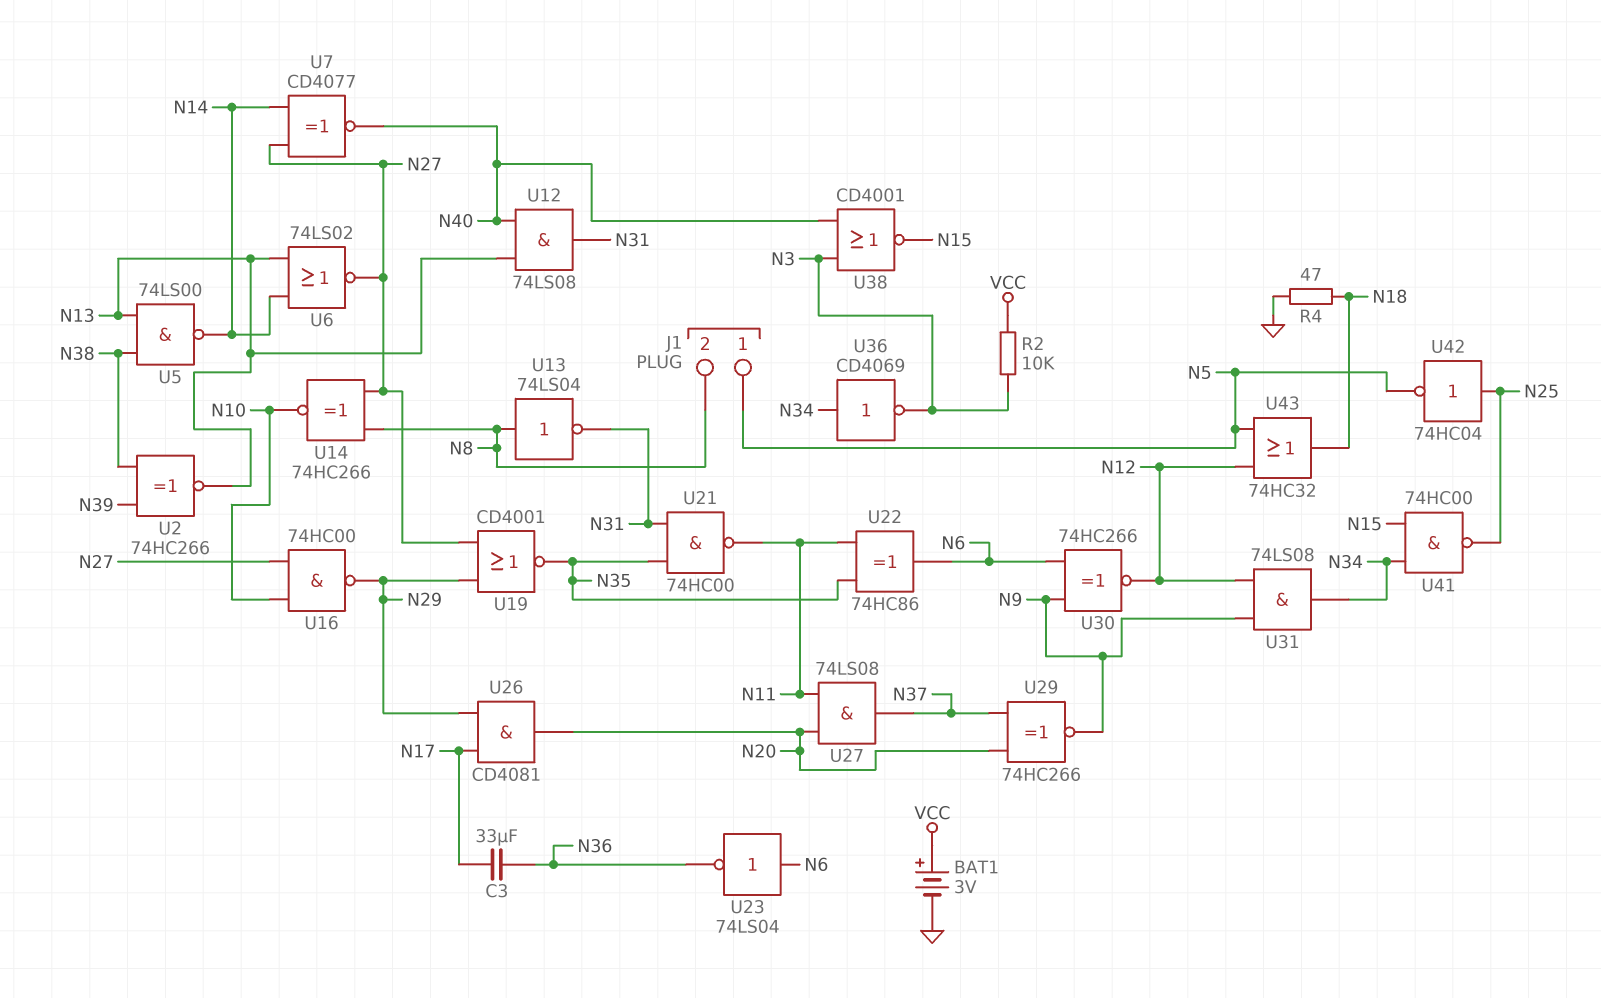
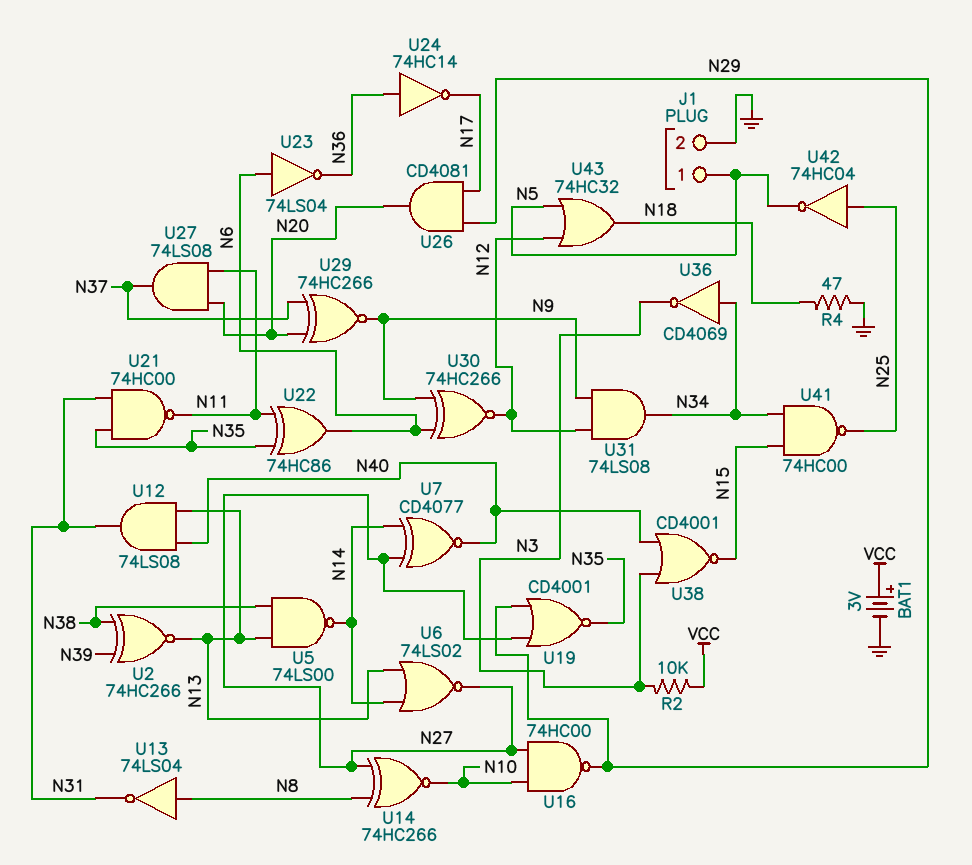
C3: 33uF (N17, N36) -> none
J1 pin 2: N8 -> GND
U24: none -> NOT 74HC14 (in N36, out N17)

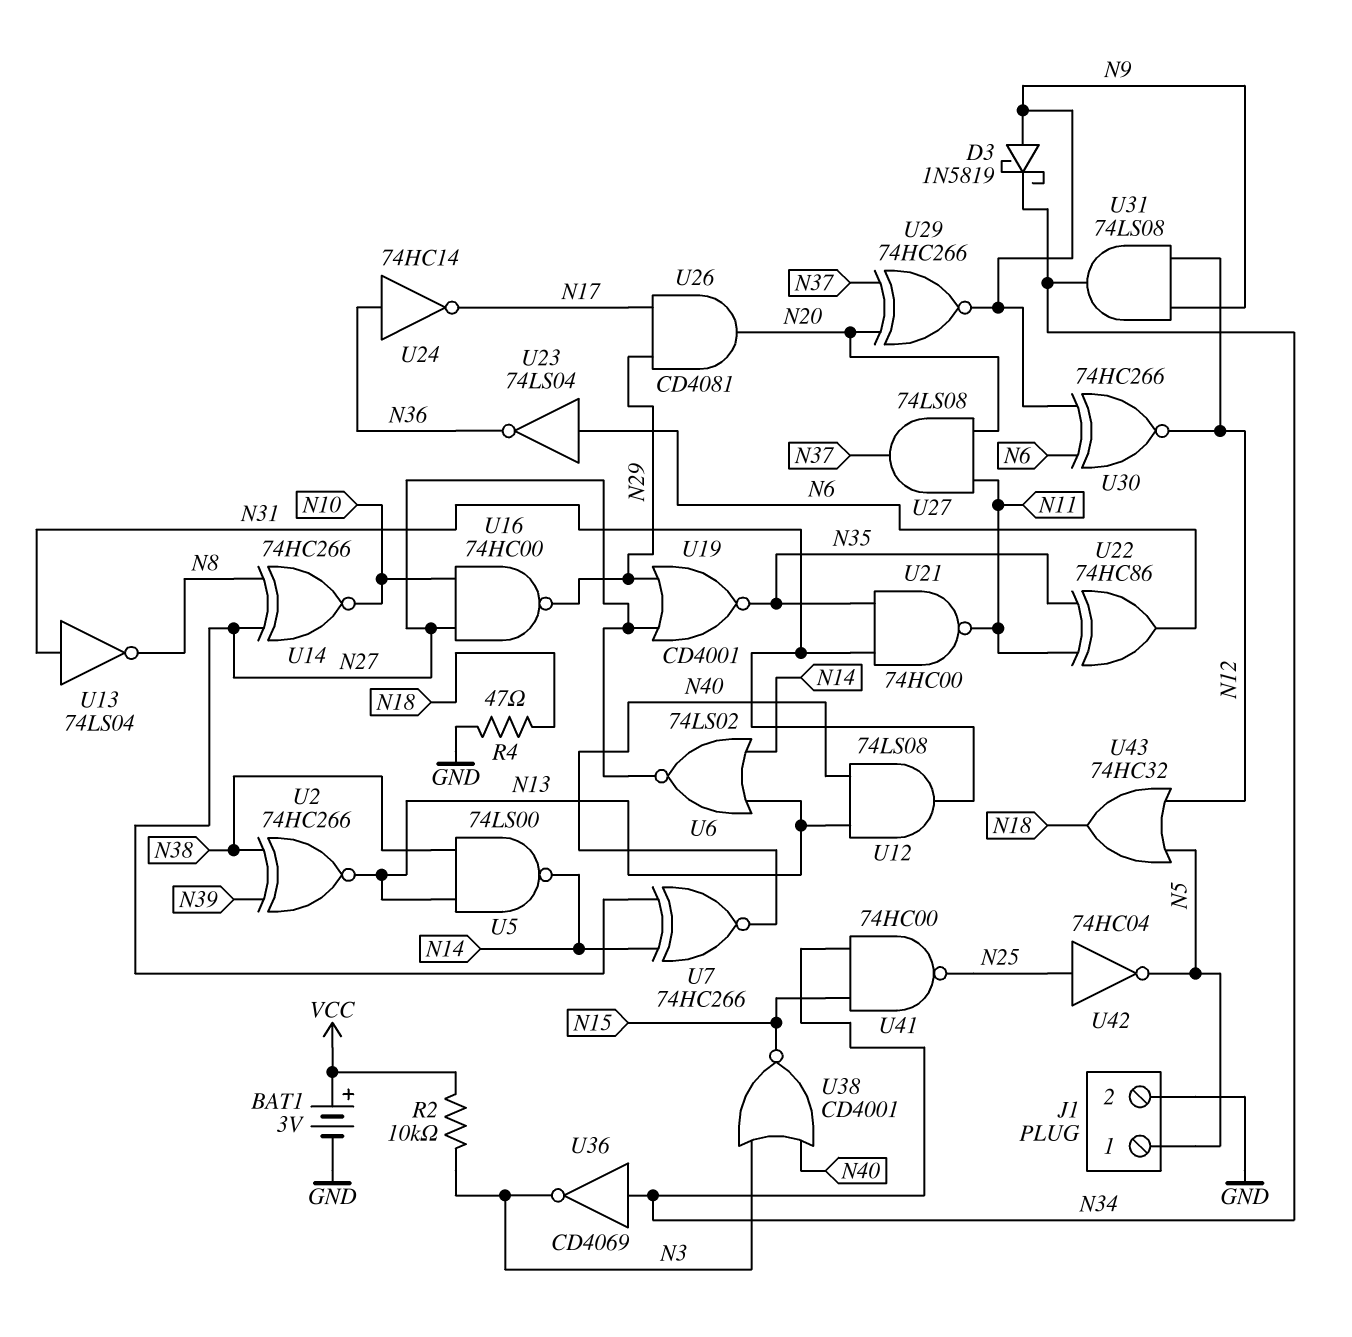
D3: none -> schottky 1N5819 (A N9, K N34)
U7: XNOR CD4077 (in N14, in N27, out N40) -> XNOR 74HC266 (in N14, in N27, out N40)
U13: NOT 74LS04 (in N8, out N31) -> NOT 74LS04 (in N31, out N8)

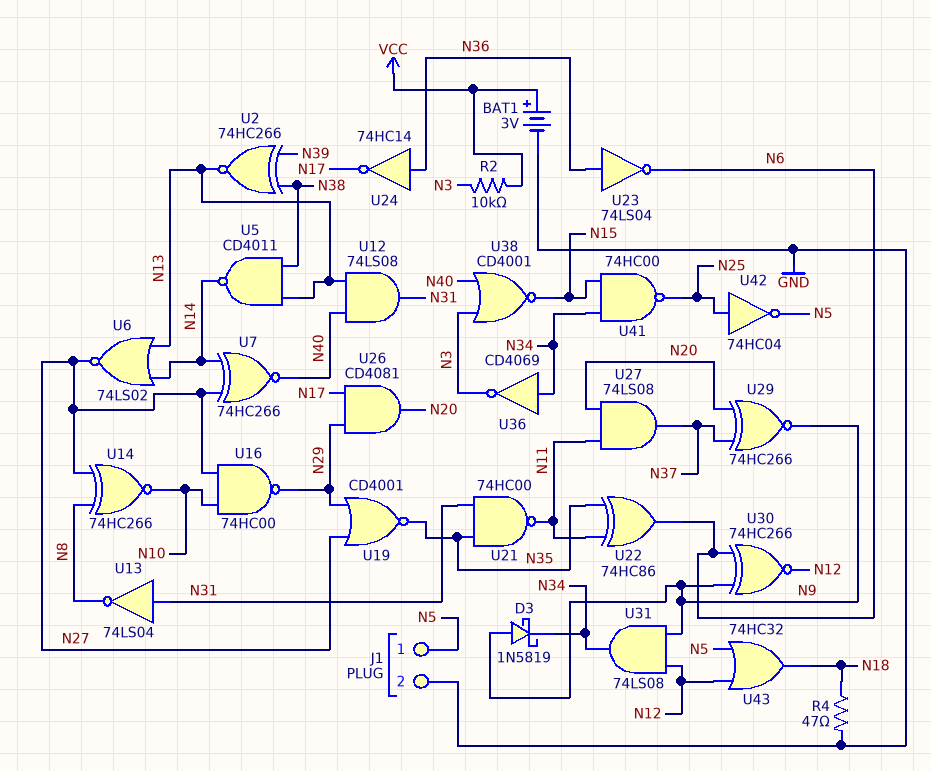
U5: NAND 74LS00 (in N13, in N38, out N14) -> NAND CD4011 (in N13, in N38, out N14)
U23: NOT 74LS04 (in N6, out N36) -> NOT 74LS04 (in N36, out N6)

